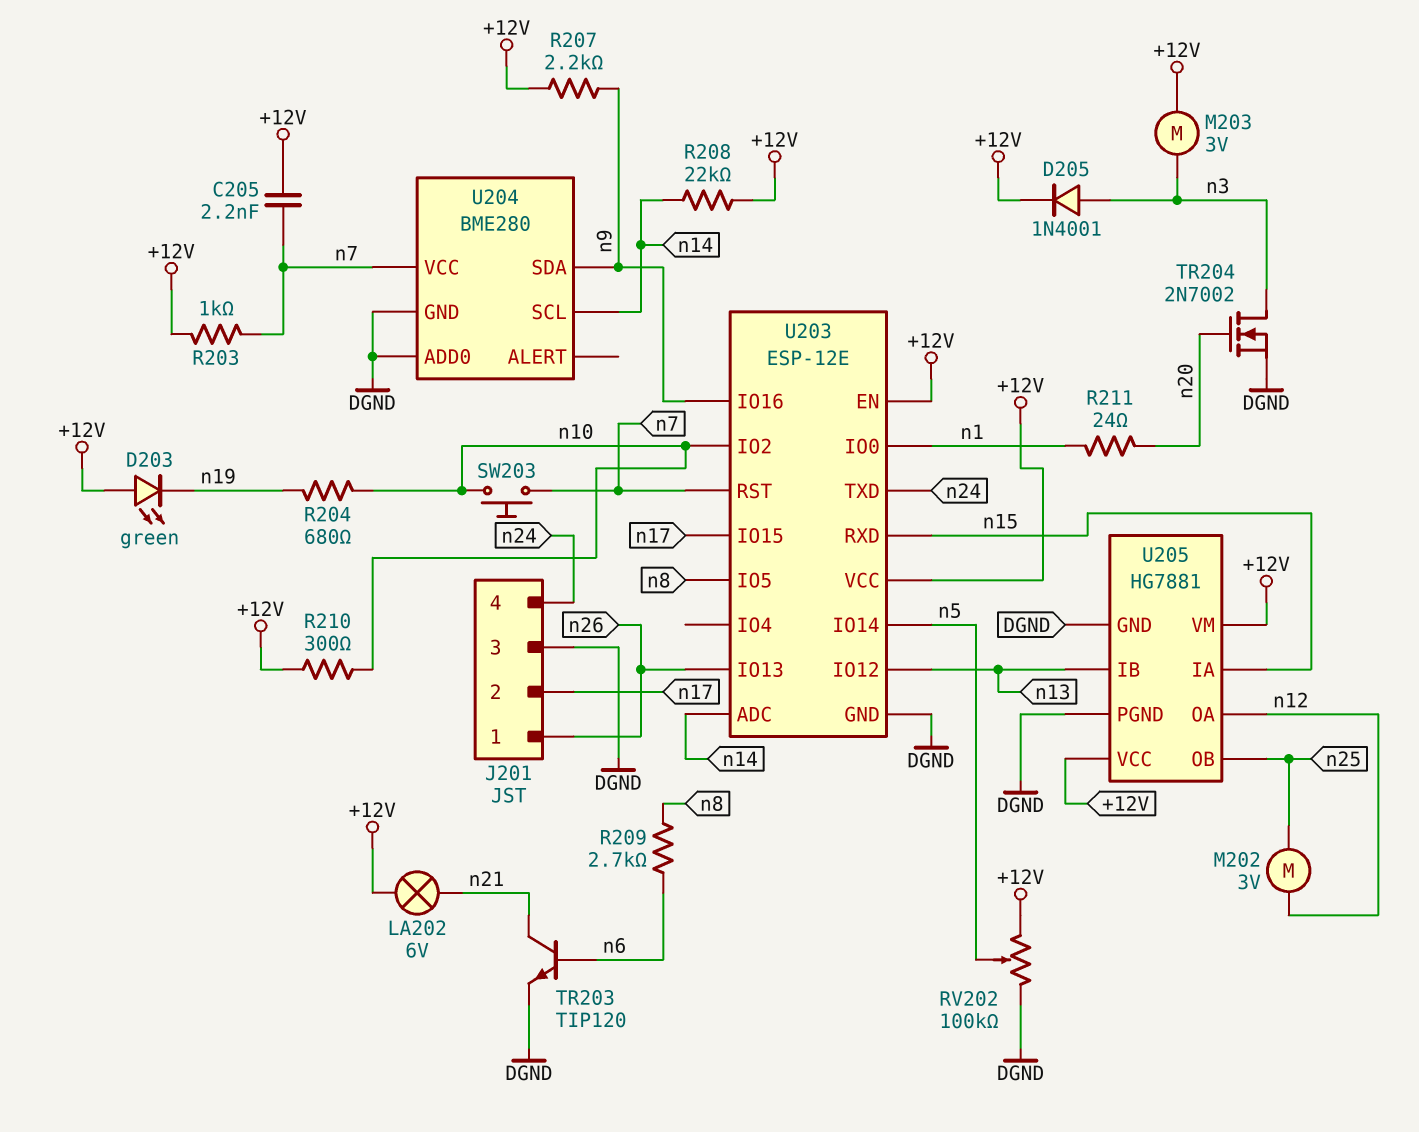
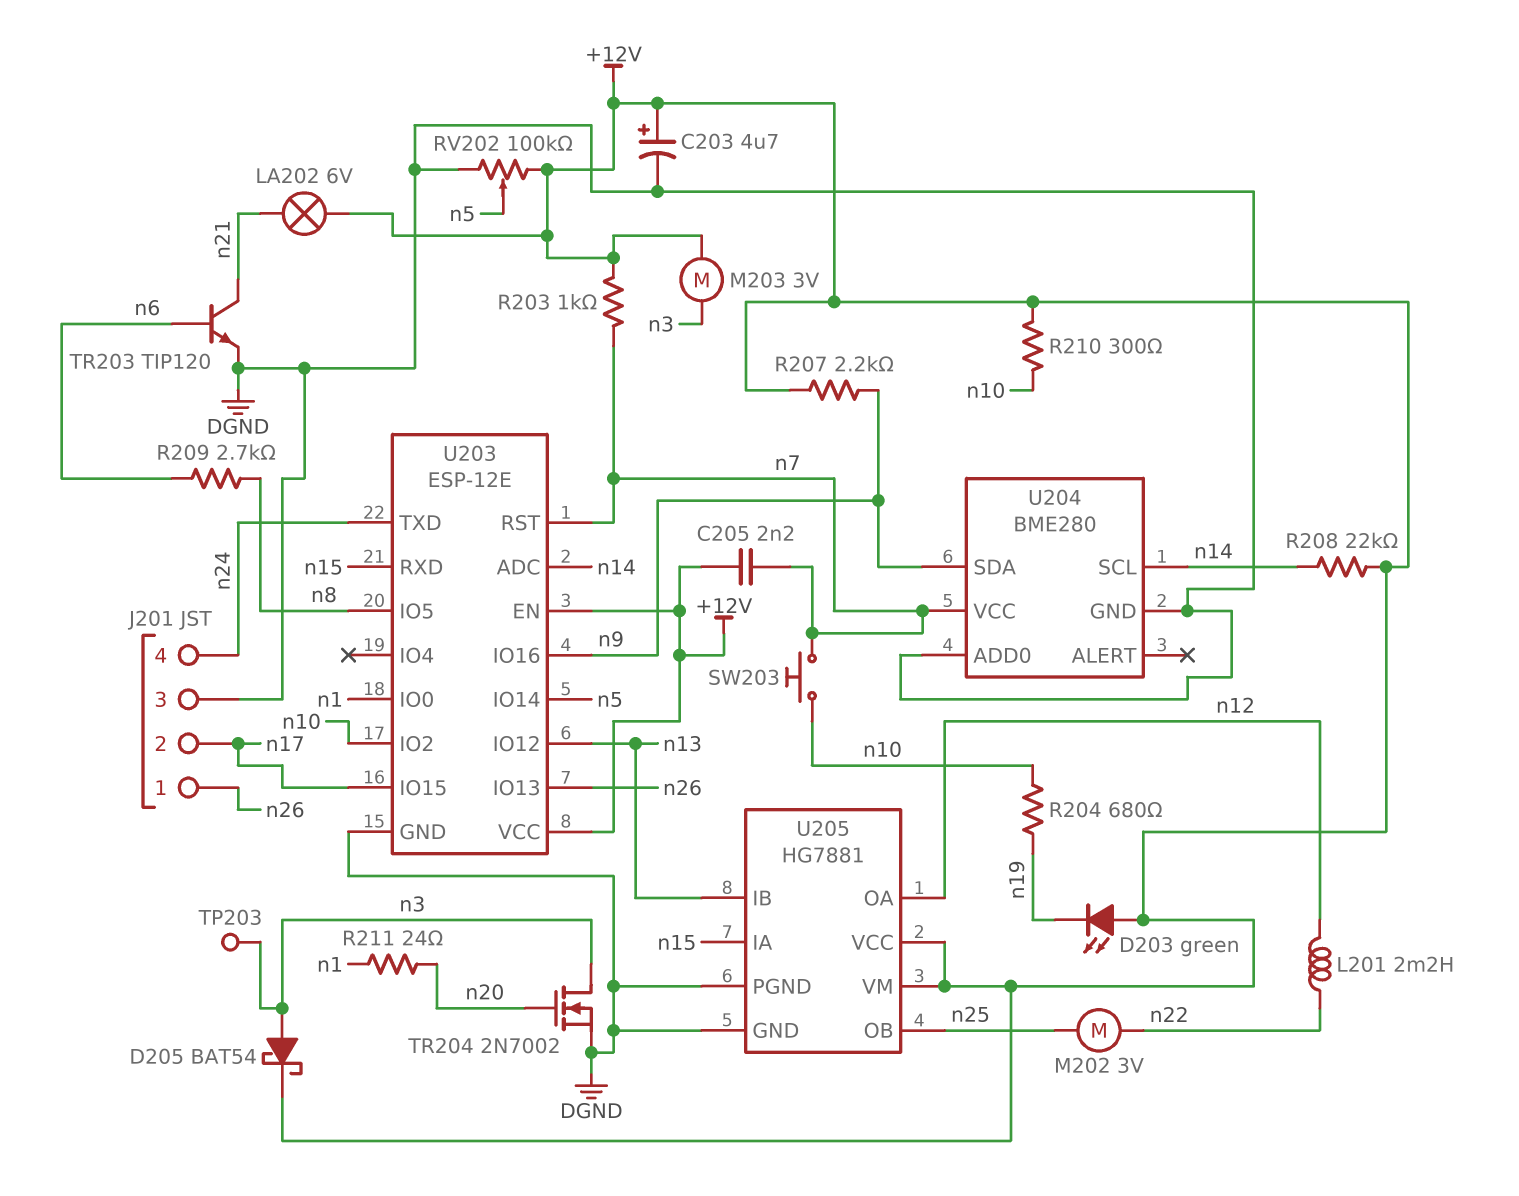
C203: none -> 4.7uF (plus +12V, minus DGND)
D205: diode 1N4001 (A n3, K +12V) -> schottky BAT54 (A n3, K +12V)
L201: none -> 2.2mH (n12, n22)
M202: motor 3V (n12, n25) -> motor 3V (n22, n25)
TP203: none -> test point (n3)

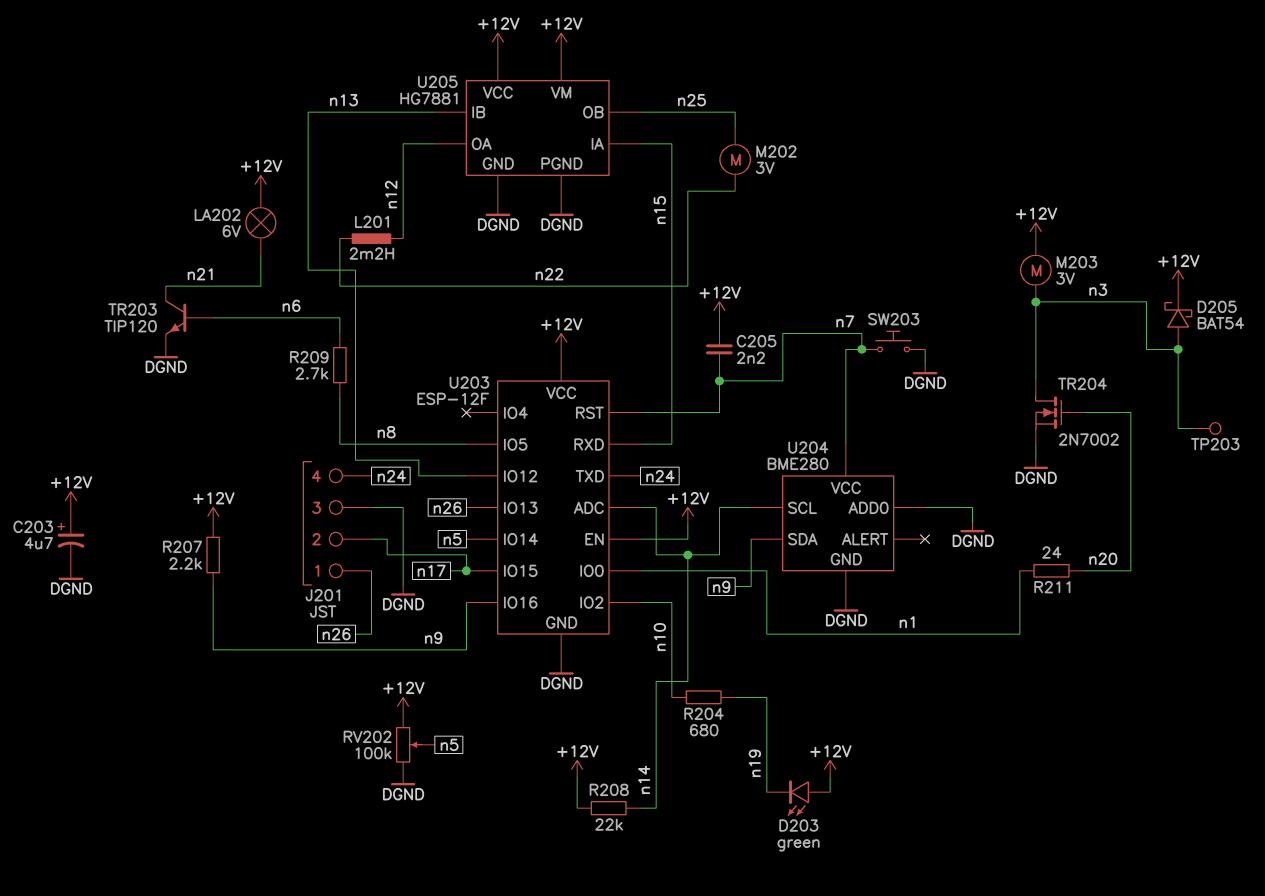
R203: 1k (+12V, n7) -> none
R210: 300 (+12V, n10) -> none
SW203: button (n7, n10) -> button (DGND, n7)
U203: ESP-12E -> ESP-12F

